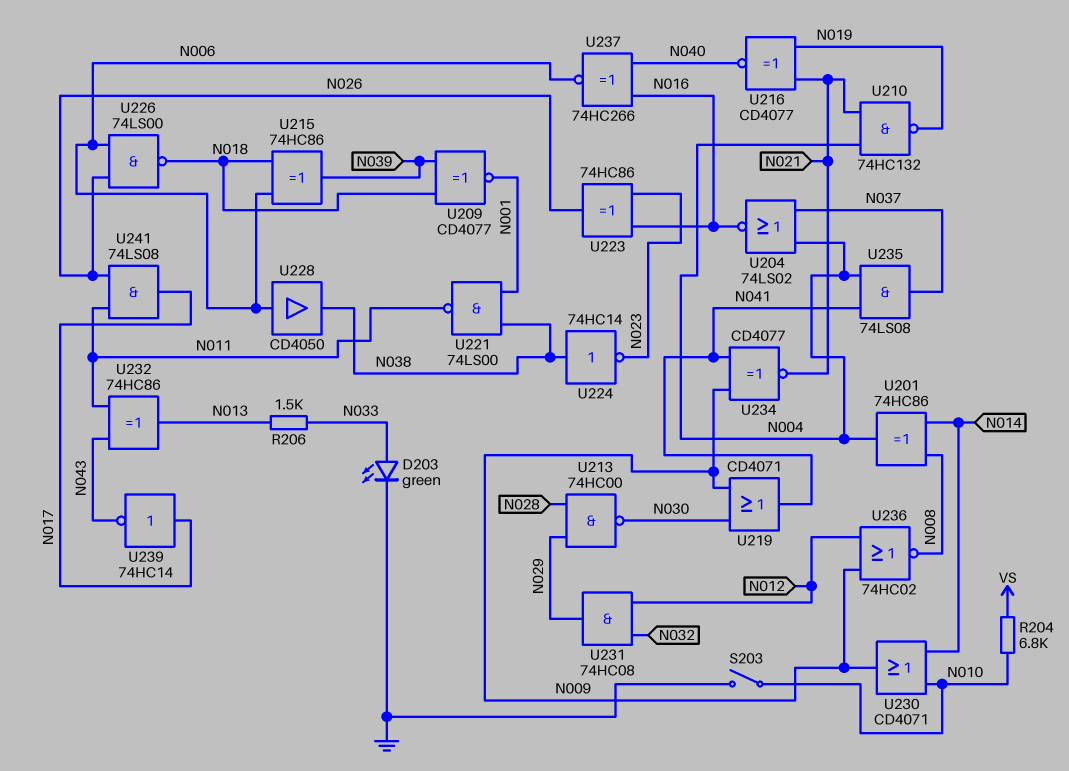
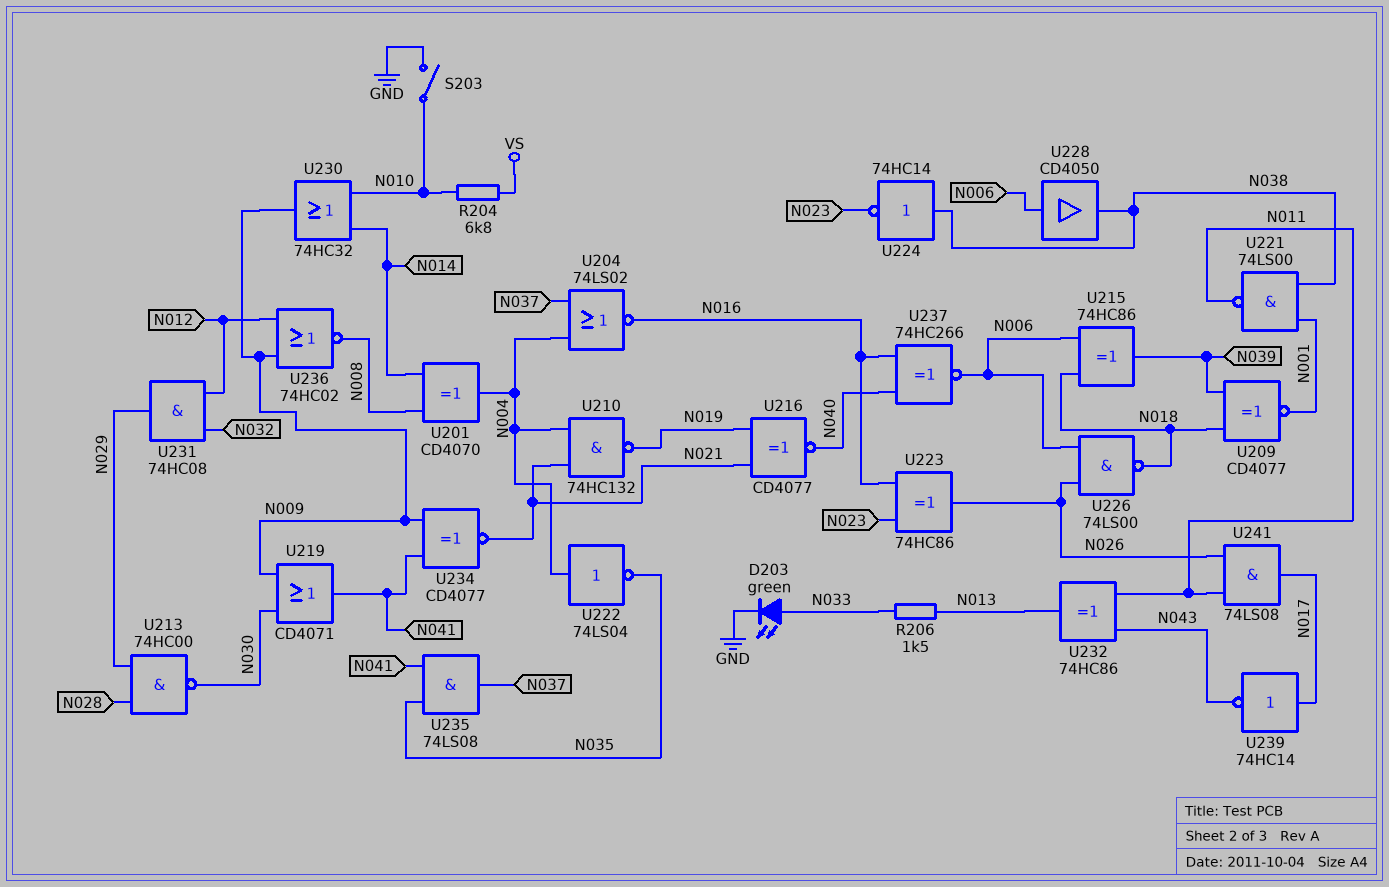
U201: XOR 74HC86 (in N008, in N014, out N004) -> XOR CD4070 (in N008, in N014, out N004)
U222: none -> NOT 74LS04 (in N004, out N035)
U230: OR CD4071 (in N010, in N014, out N009) -> OR 74HC32 (in N010, in N014, out N009)
U235: AND 74LS08 (in N004, in N041, out N037) -> AND 74LS08 (in N035, in N041, out N037)

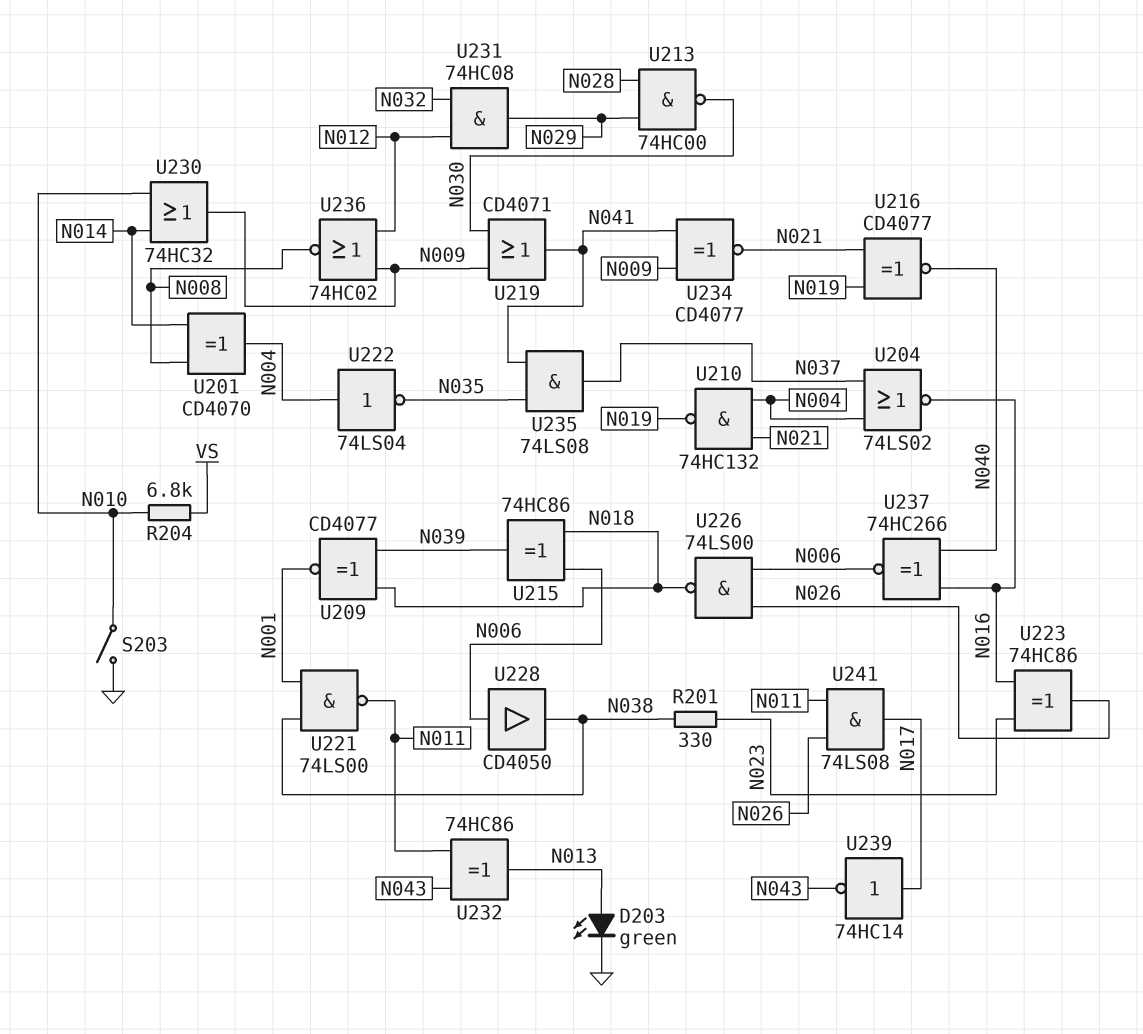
D203: LED green (A N033, K GND) -> LED green (A N013, K GND)
R201: none -> 330 (N023, N038)
R206: 1.5k (N013, N033) -> none
U224: NOT 74HC14 (in N038, out N023) -> none

